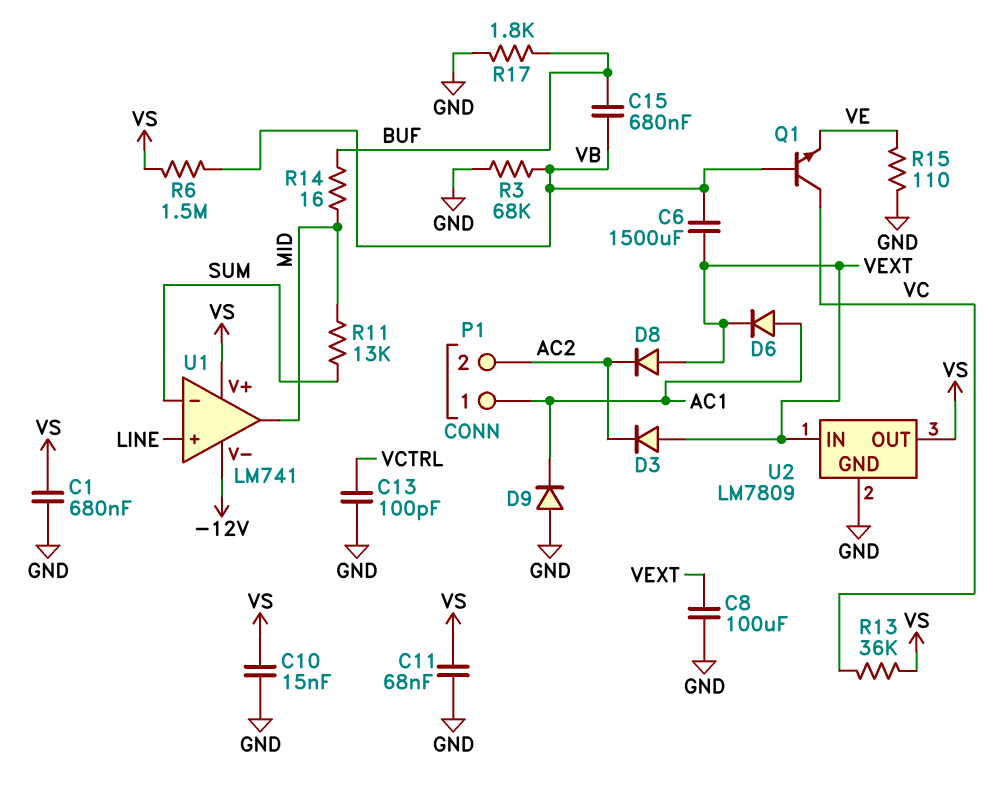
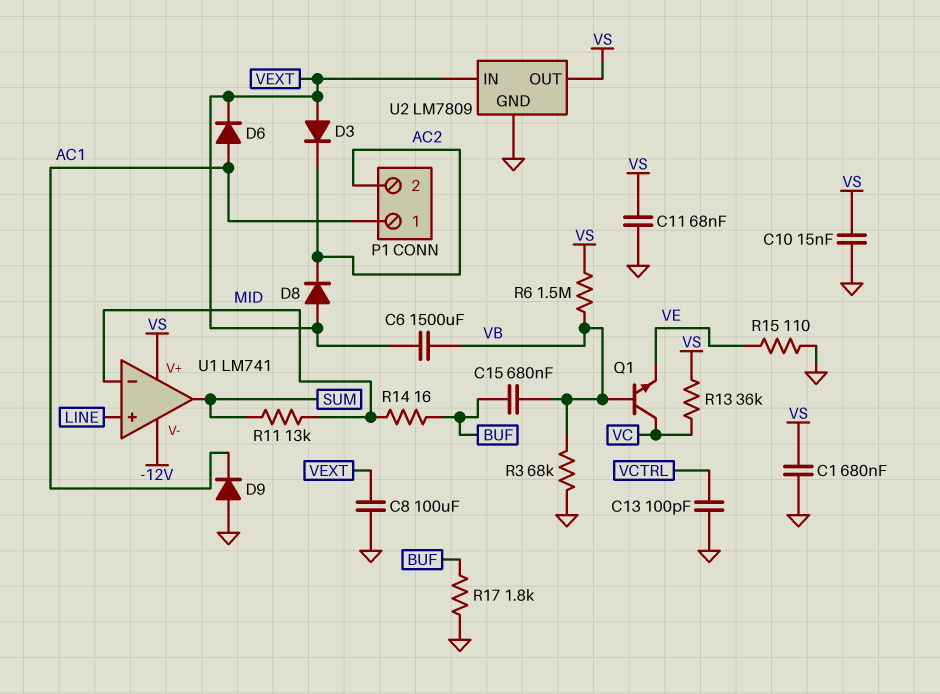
U1 pin in-: SUM -> MID
U1 pin out: MID -> SUM

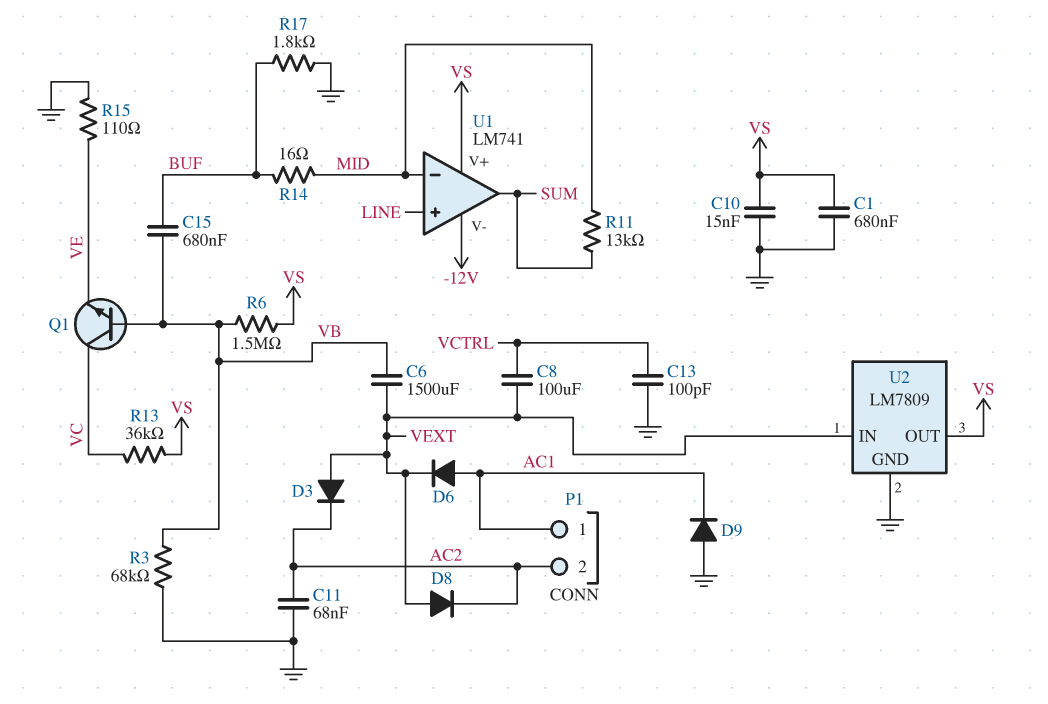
C8: 100uF (GND, VEXT) -> 100uF (VCTRL, VEXT)
C11: 68nF (GND, VS) -> 68nF (AC2, GND)

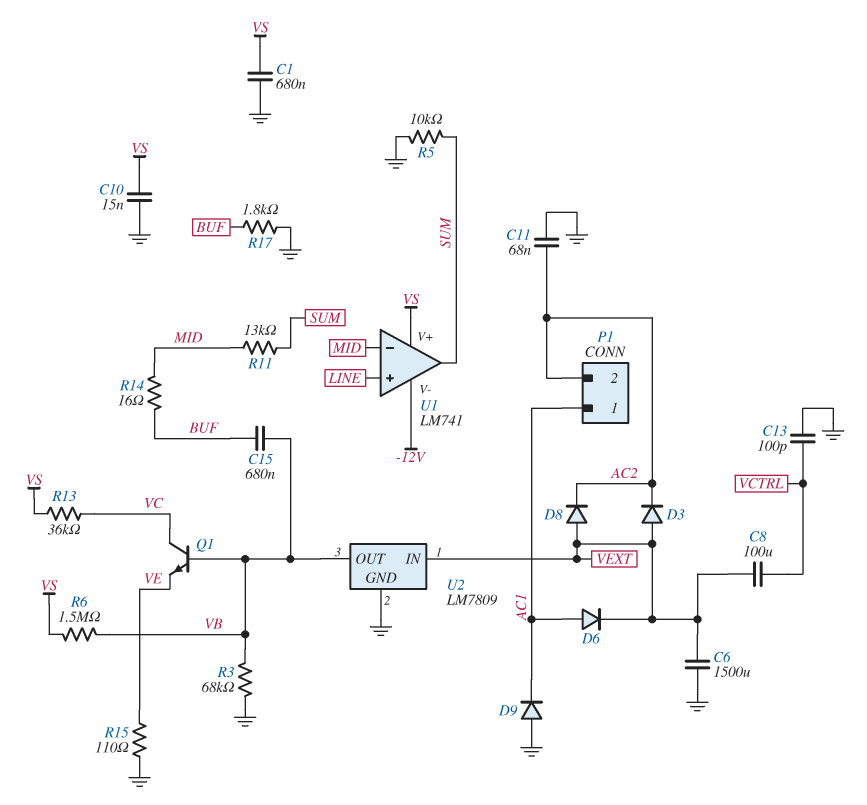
C6: 1500uF (VB, VEXT) -> 1500uF (GND, VEXT)
R5: none -> 10k (GND, SUM)
U2 pin OUT: VS -> VB

